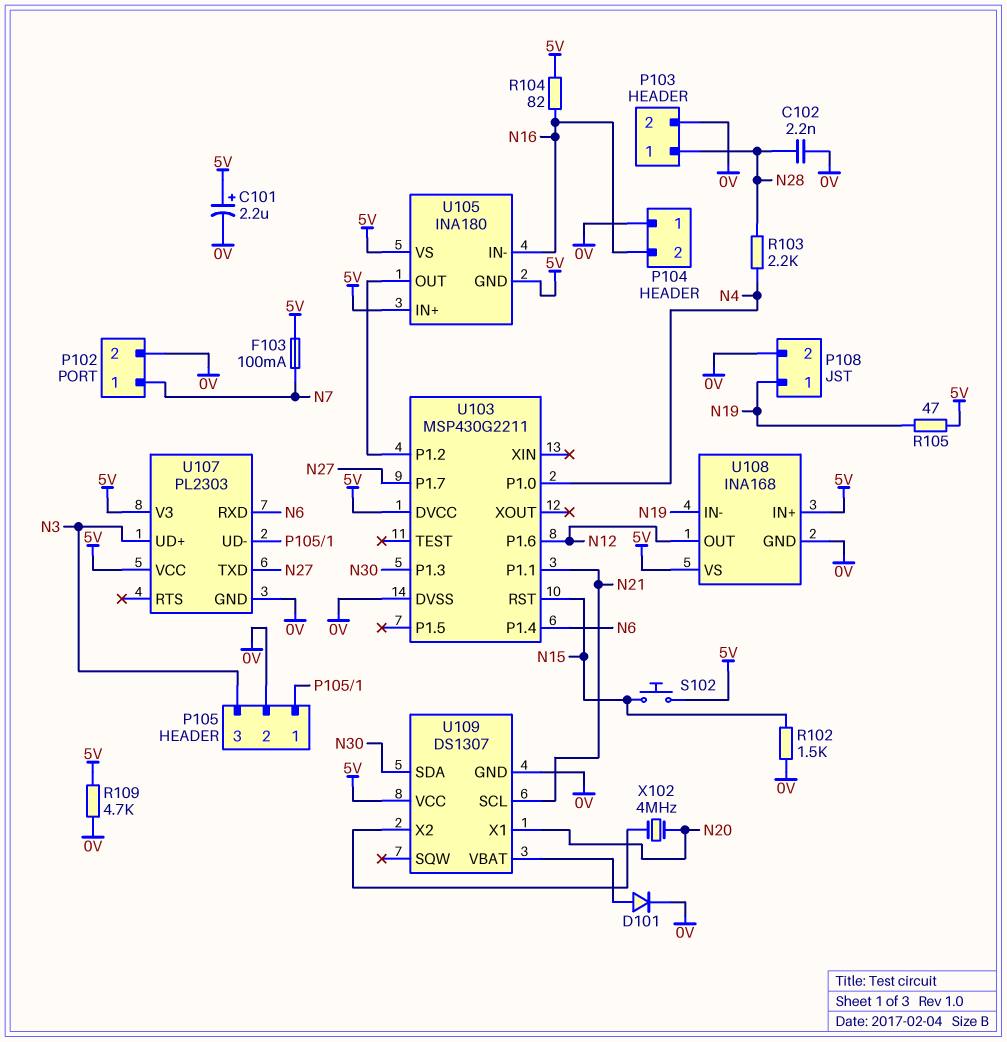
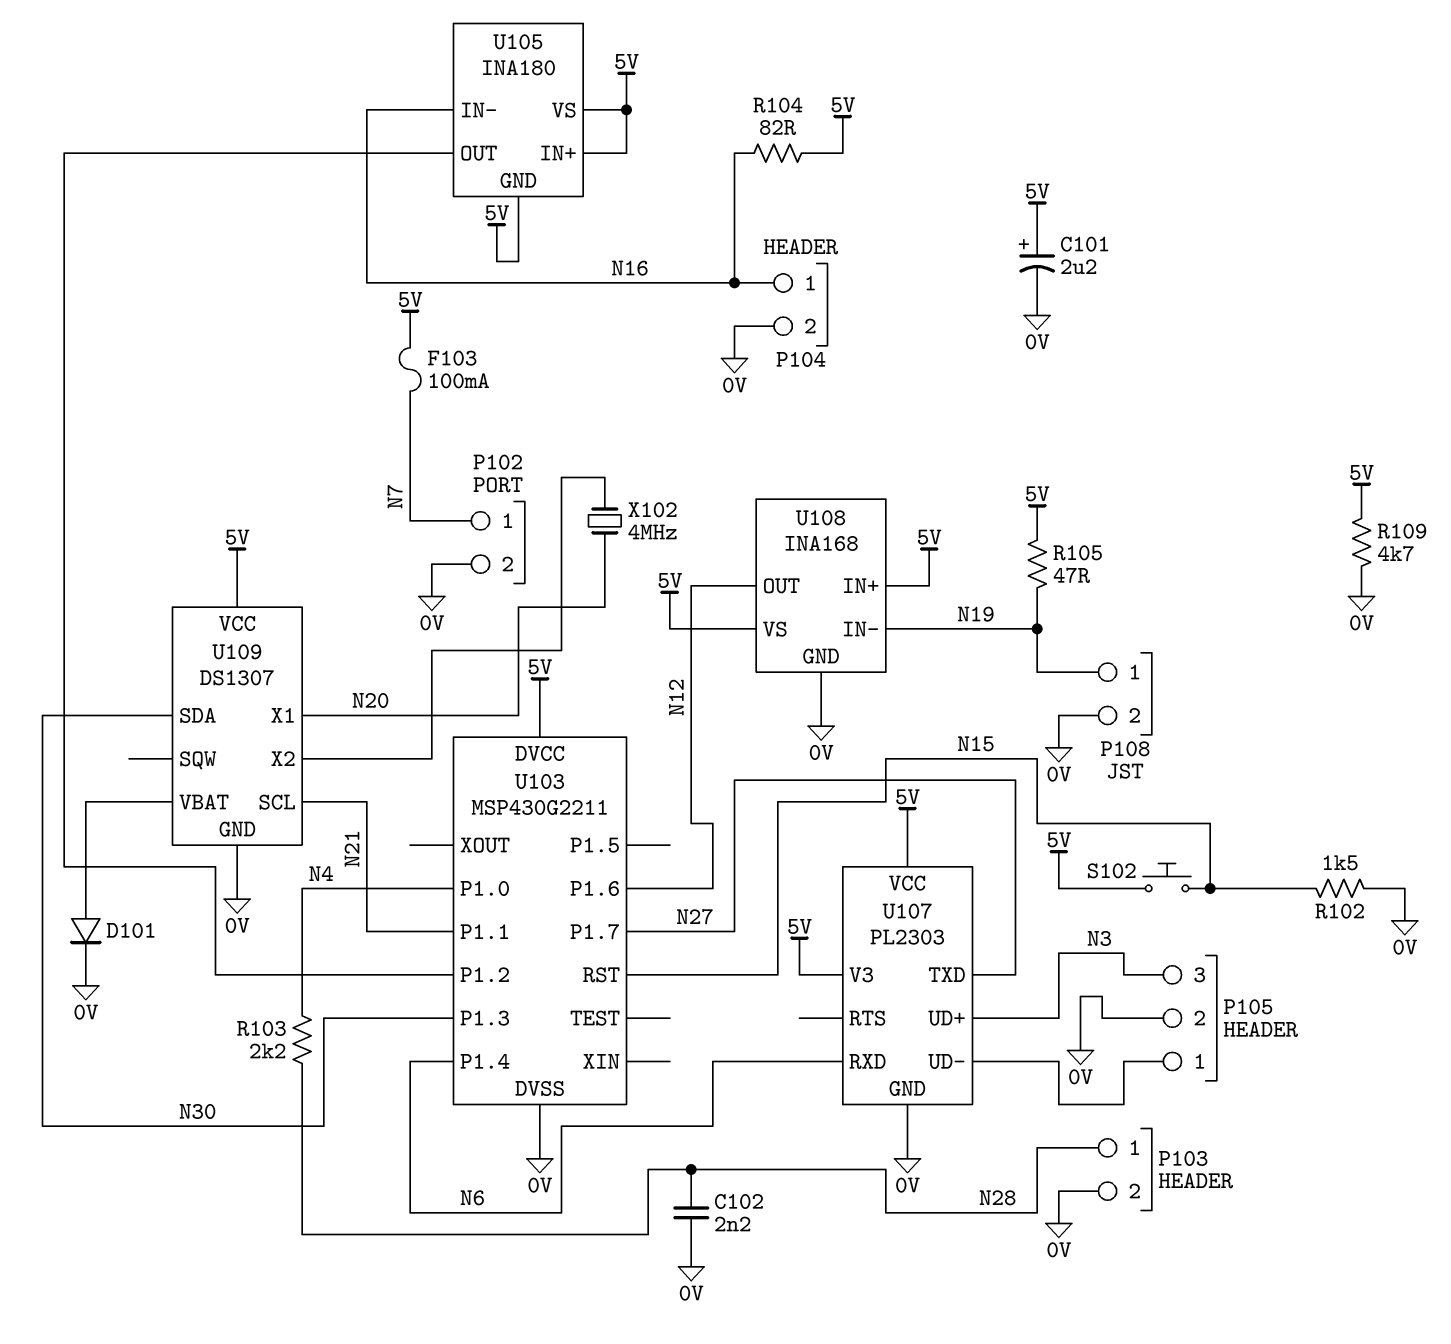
P104 pin 1: 0V -> N16
P104 pin 2: N16 -> 0V

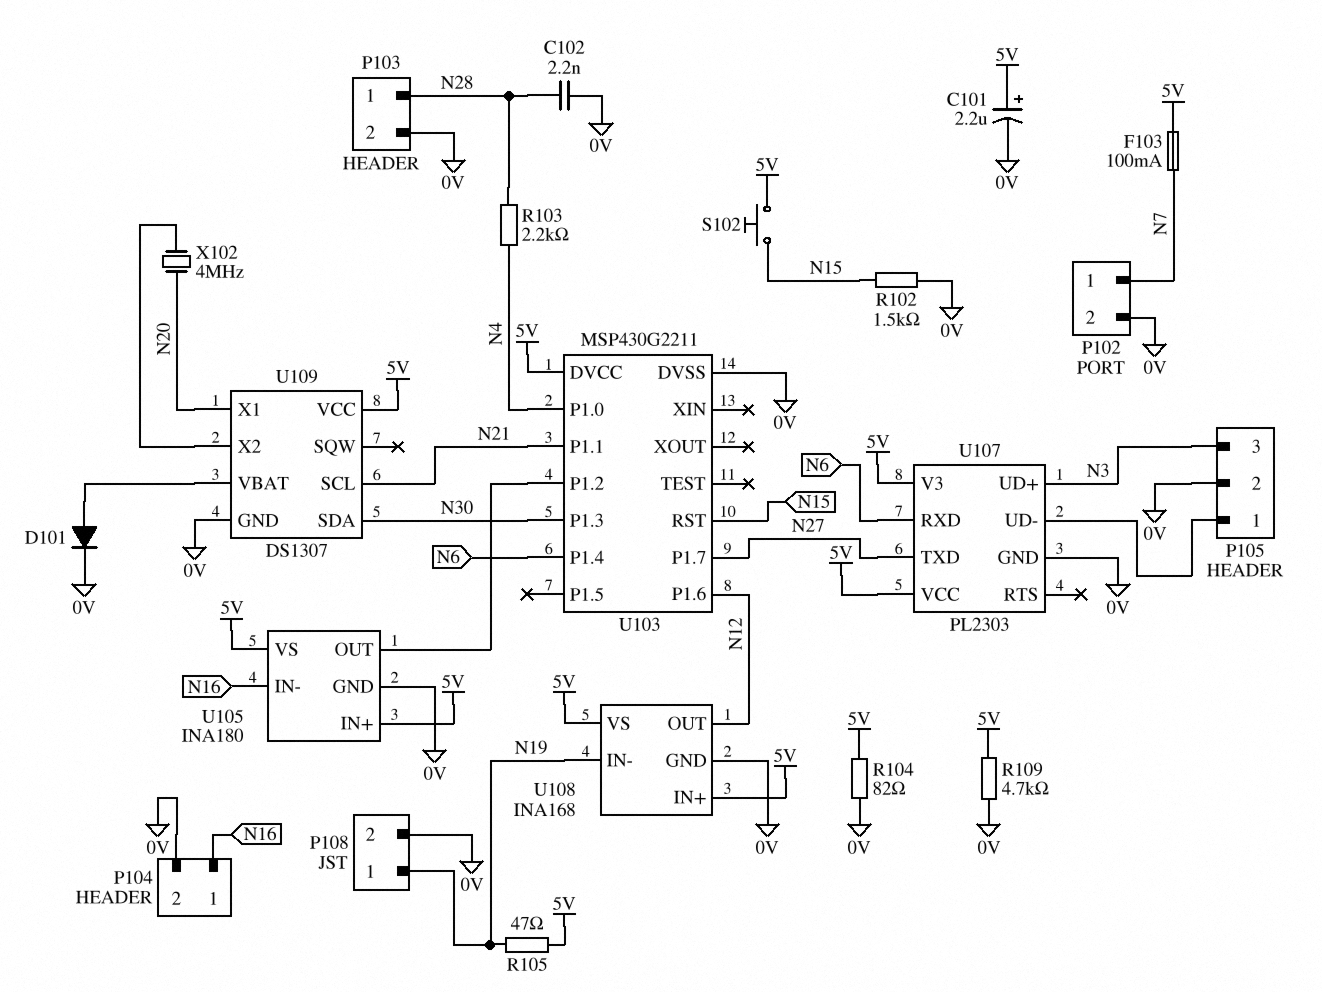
R104: 82 (5V, N16) -> 82 (0V, 5V)
U105 pin GND: 5V -> 0V

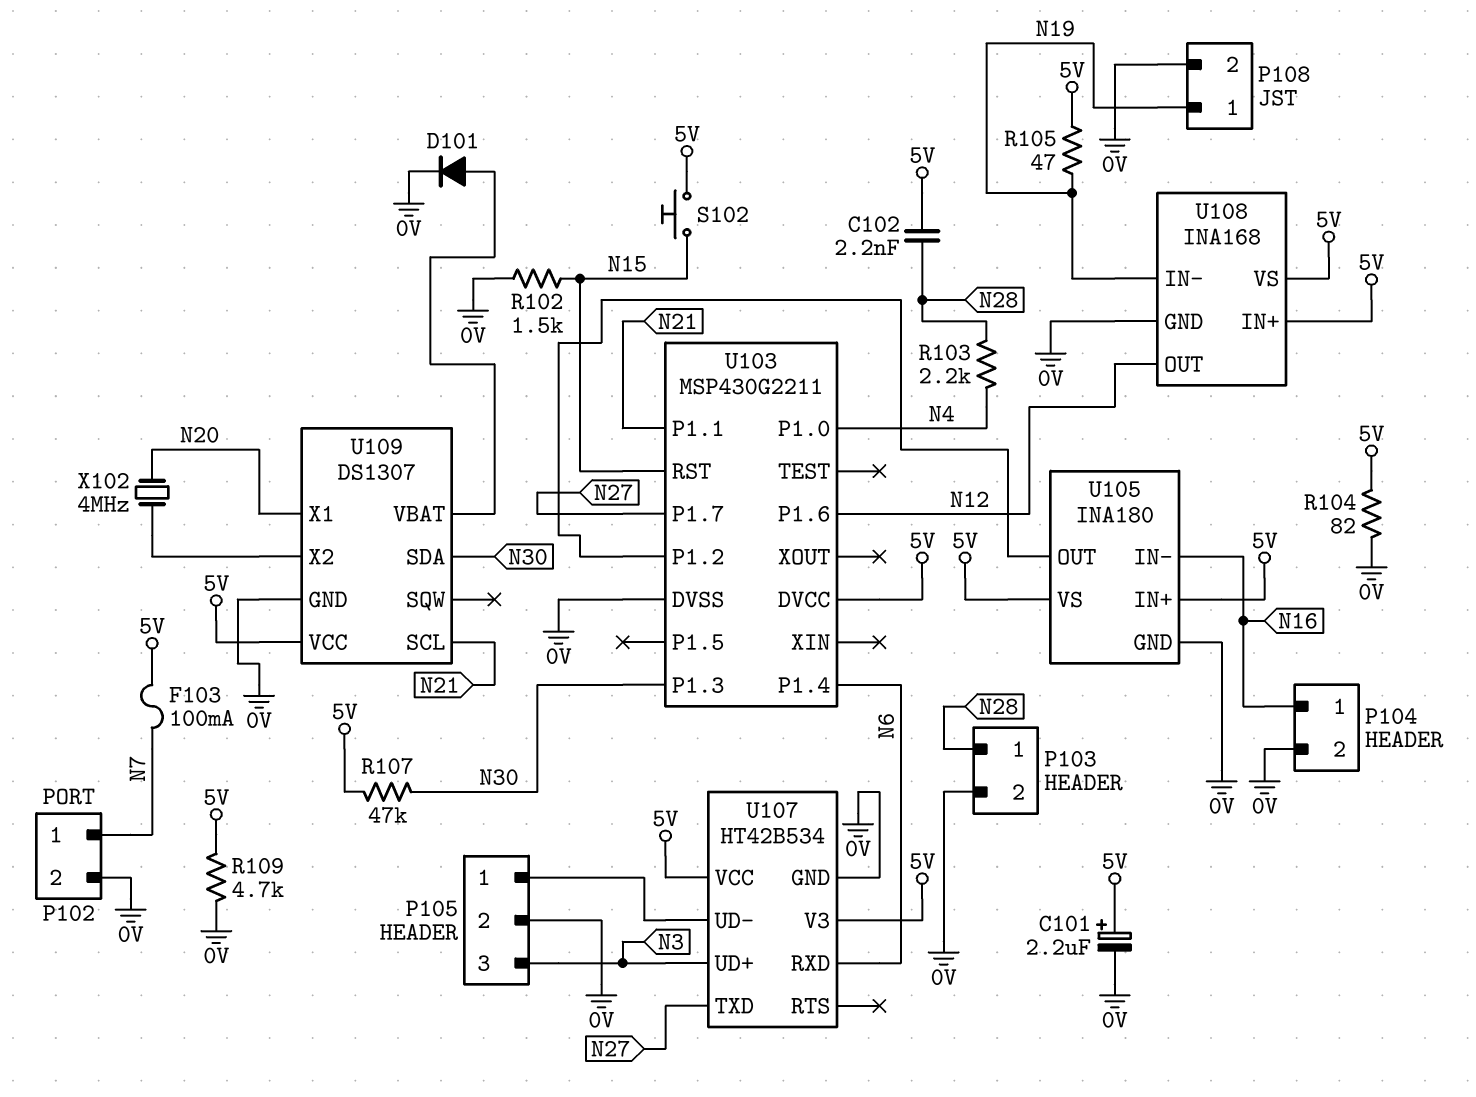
C102: 2.2nF (0V, N28) -> 2.2nF (5V, N28)
R107: none -> 47k (5V, N30)
U107: PL2303 -> HT42B534

